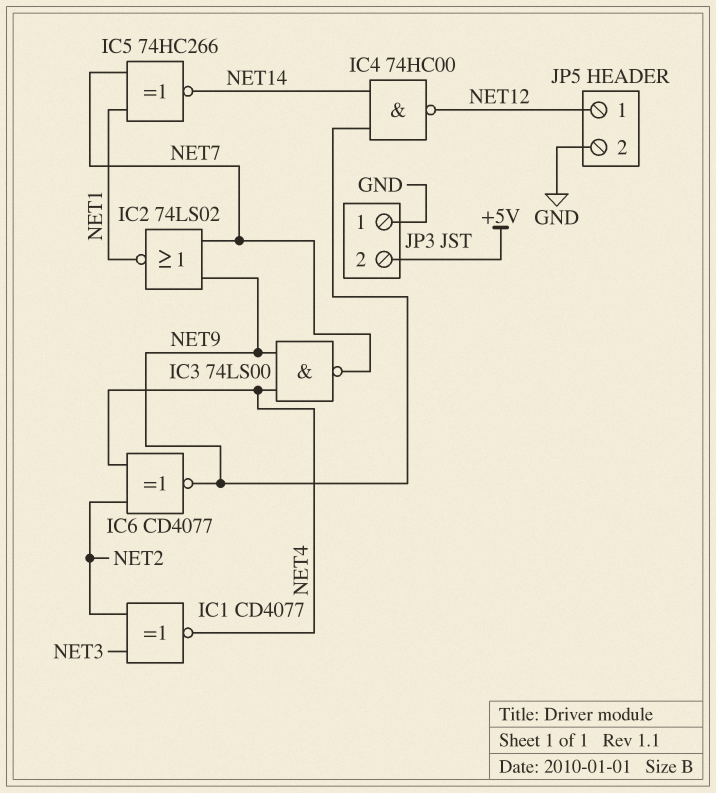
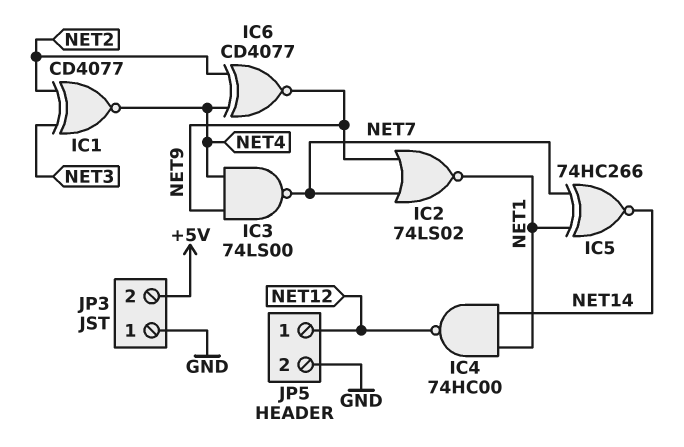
IC4: NAND 74HC00 (in NET9, in NET14, out NET12) -> NAND 74HC00 (in NET1, in NET14, out NET12)

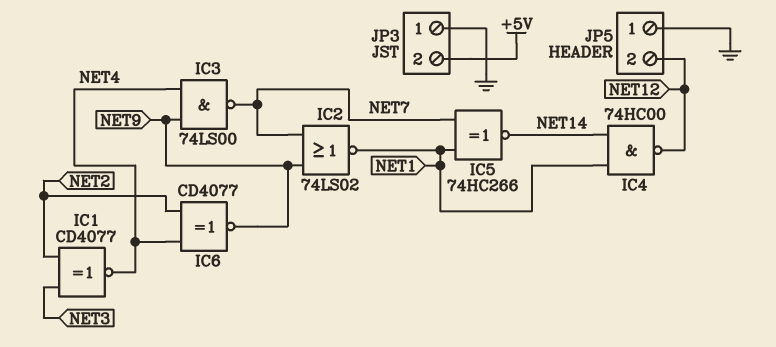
JP5 pin 1: NET12 -> GND
JP5 pin 2: GND -> NET12

